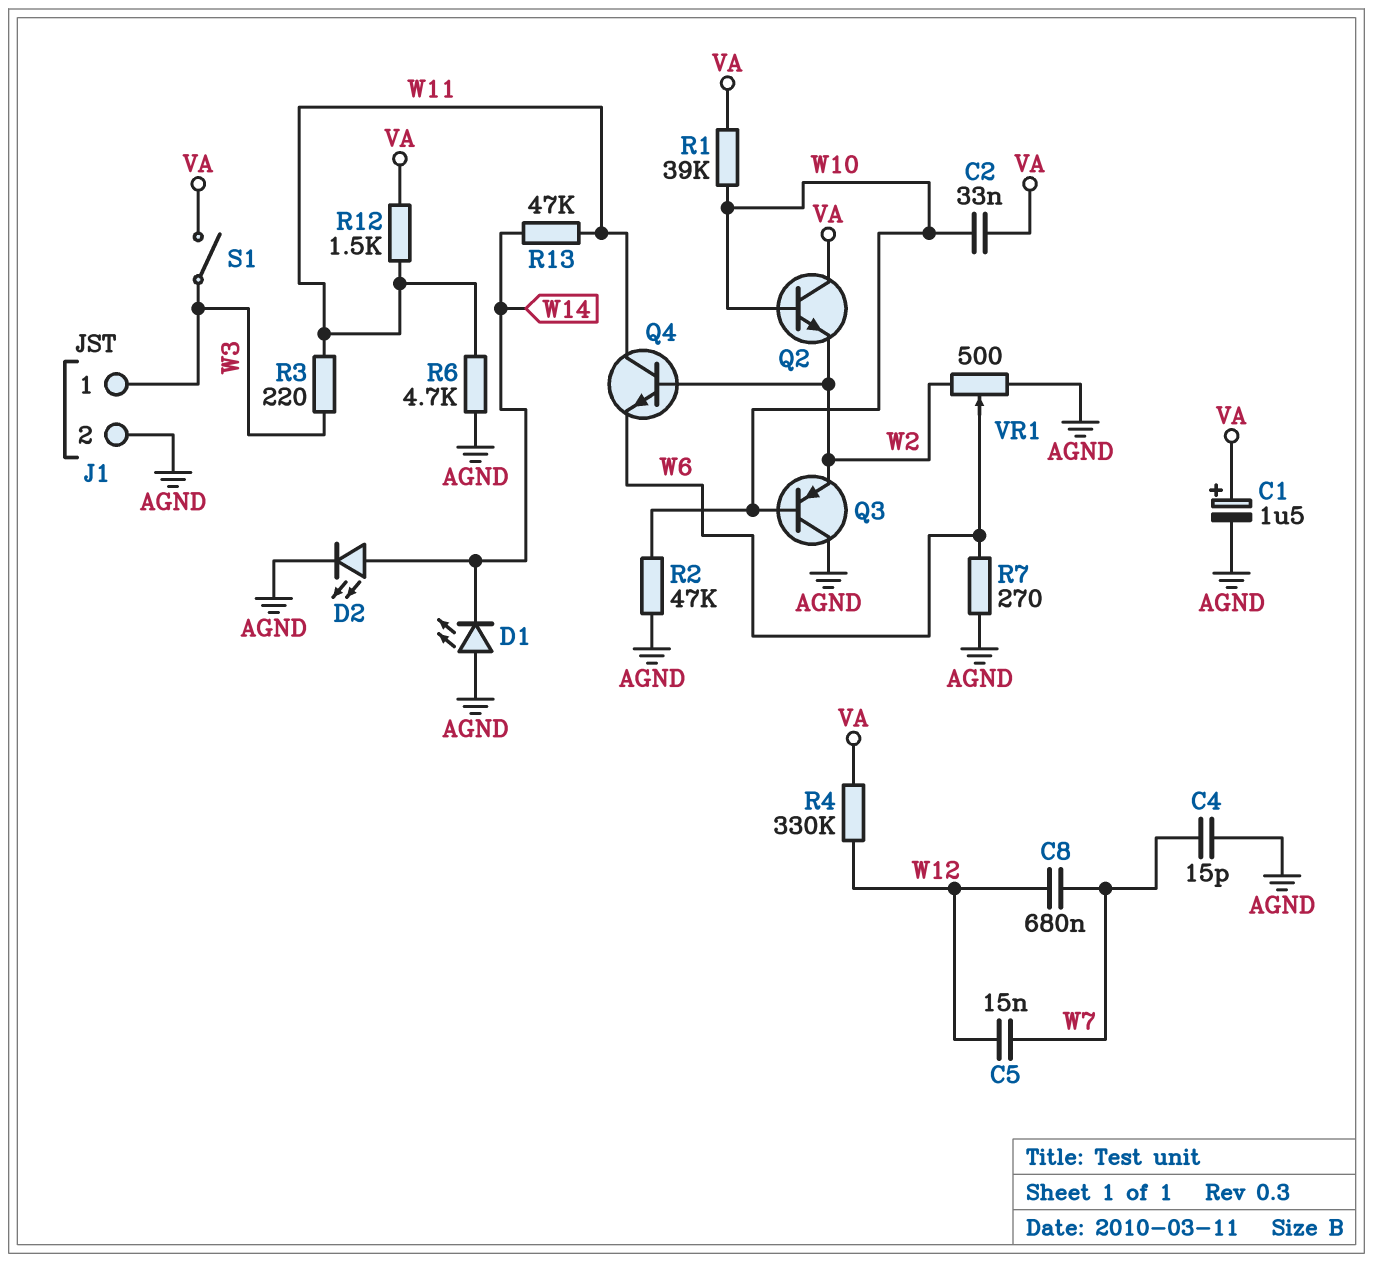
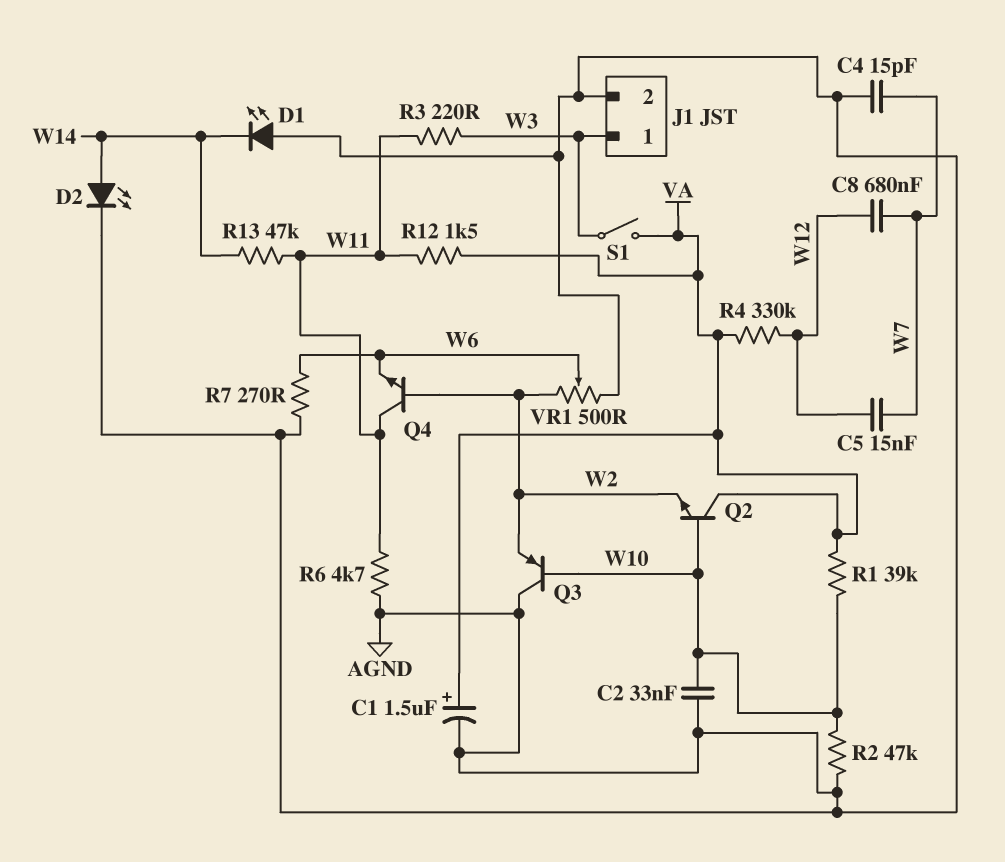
C2: 33nF (VA, W10) -> 33nF (AGND, W10)

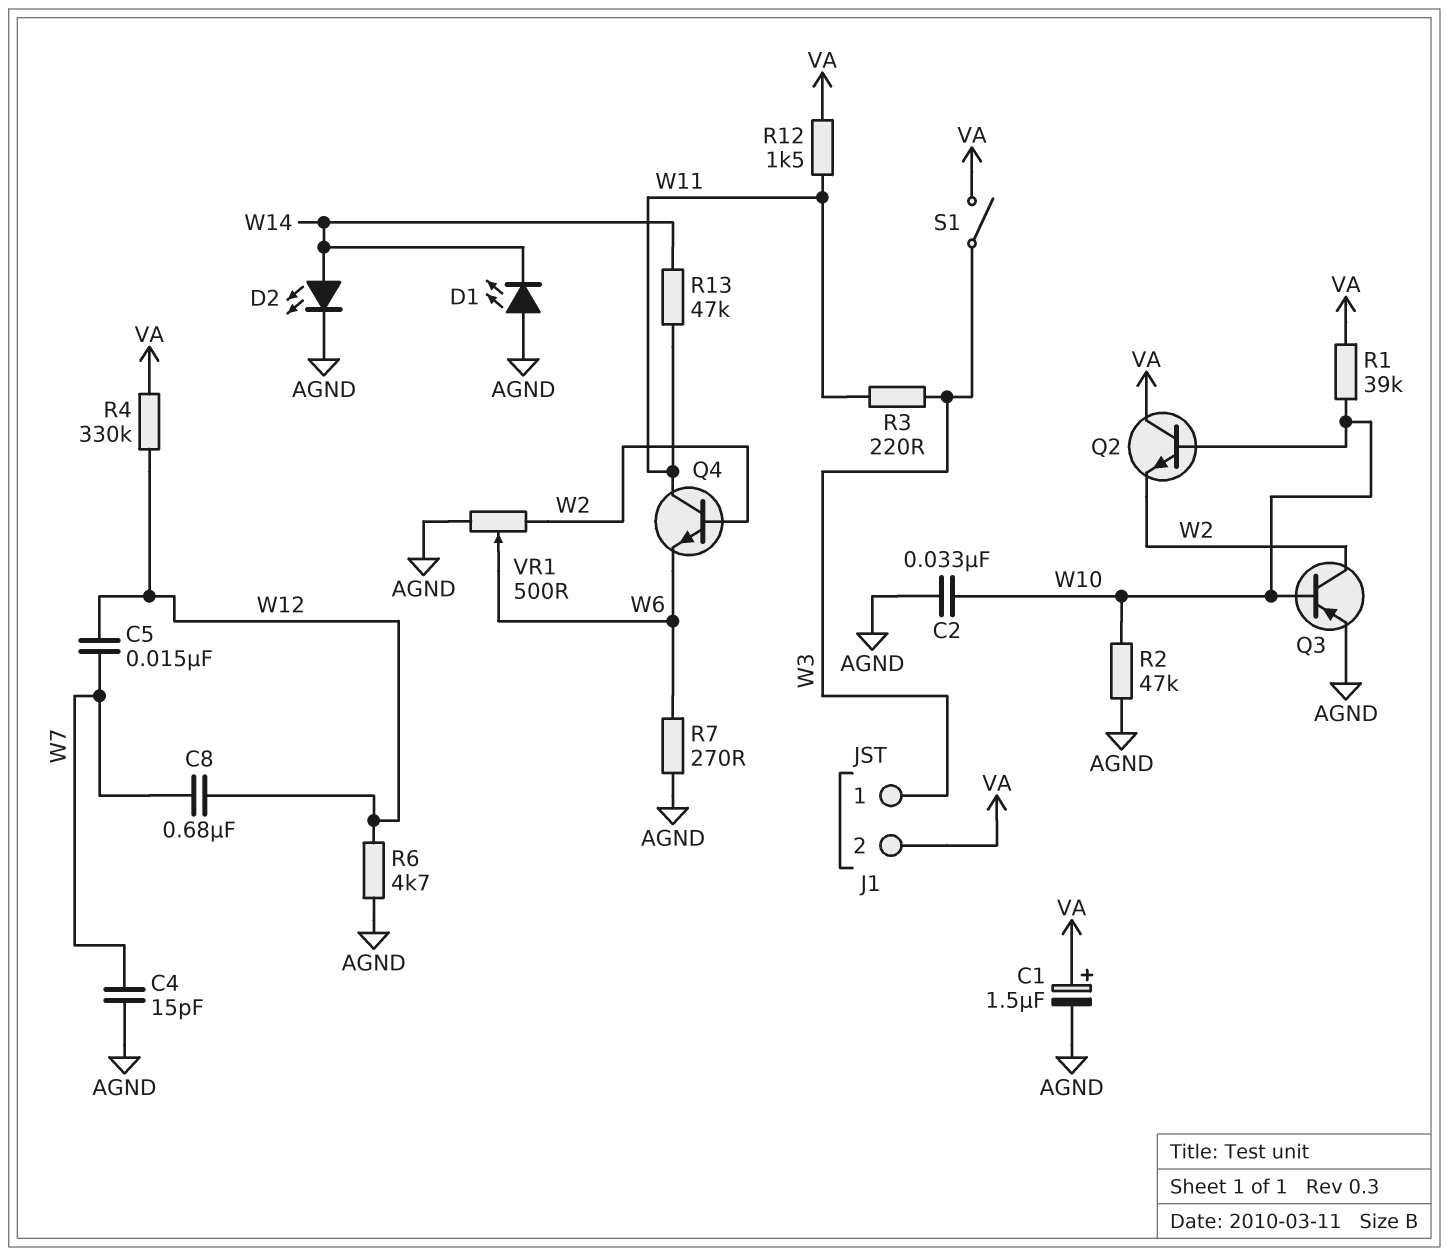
J1 pin 2: AGND -> VA
Q3: PNP (B W10, C AGND, E W2) -> PNP (B W10, C W2, E AGND)
R6: 4.7k (AGND, W11) -> 4.7k (AGND, W12)

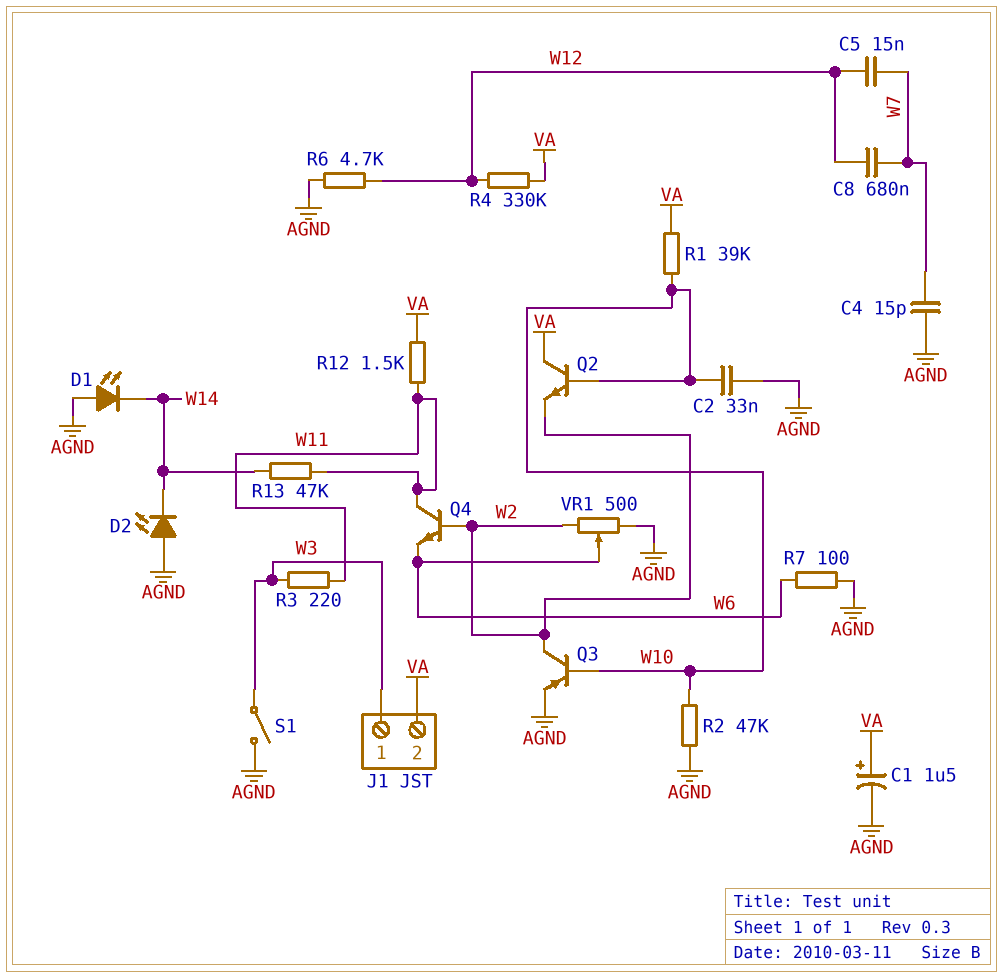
D2: LED (A W14, K AGND) -> LED (A AGND, K W14)
R7: 270 (AGND, W6) -> 100 (AGND, W6)
S1: switch (VA, W3) -> switch (AGND, W3)

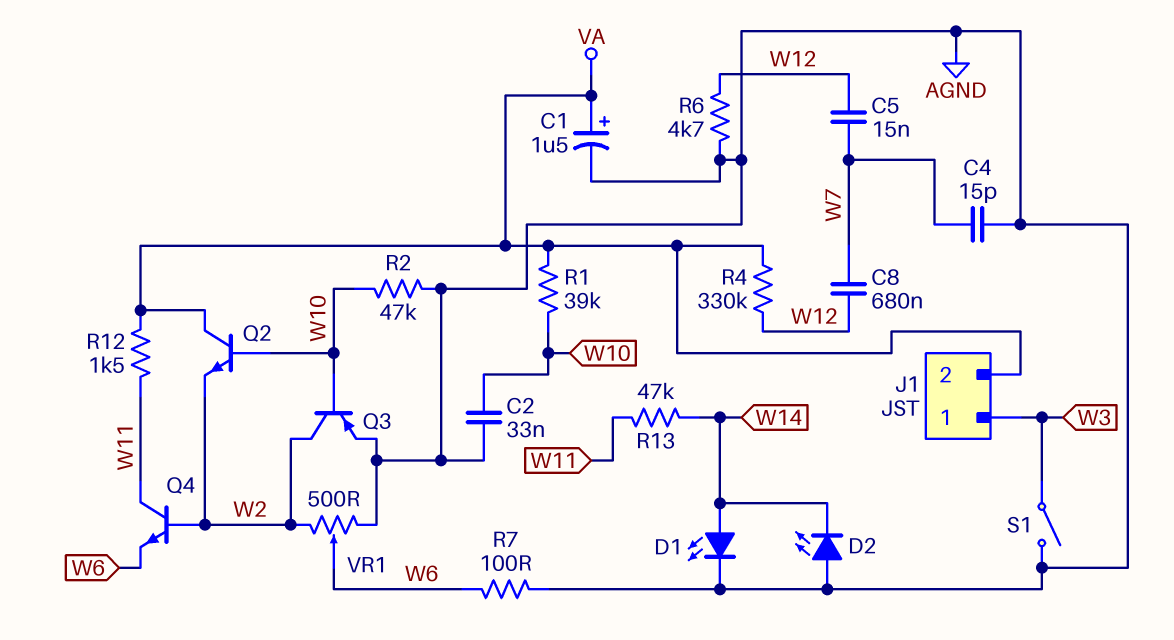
D1: LED (A AGND, K W14) -> LED (A W14, K AGND)
R3: 220 (W3, W11) -> none

